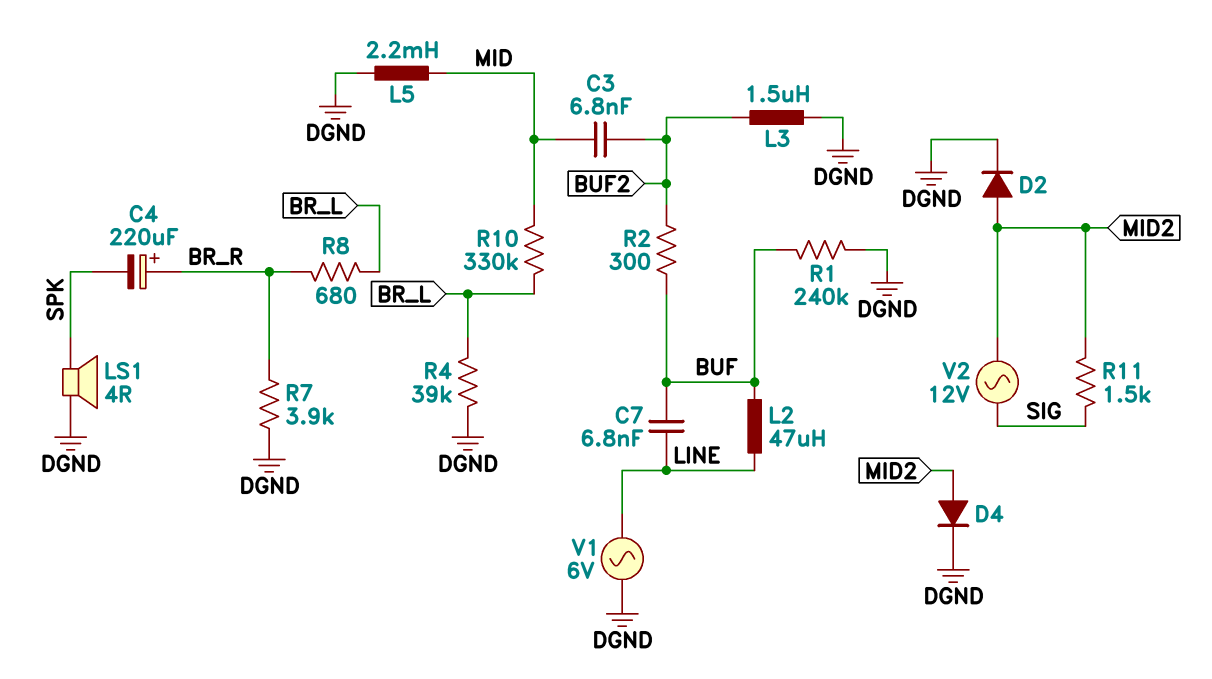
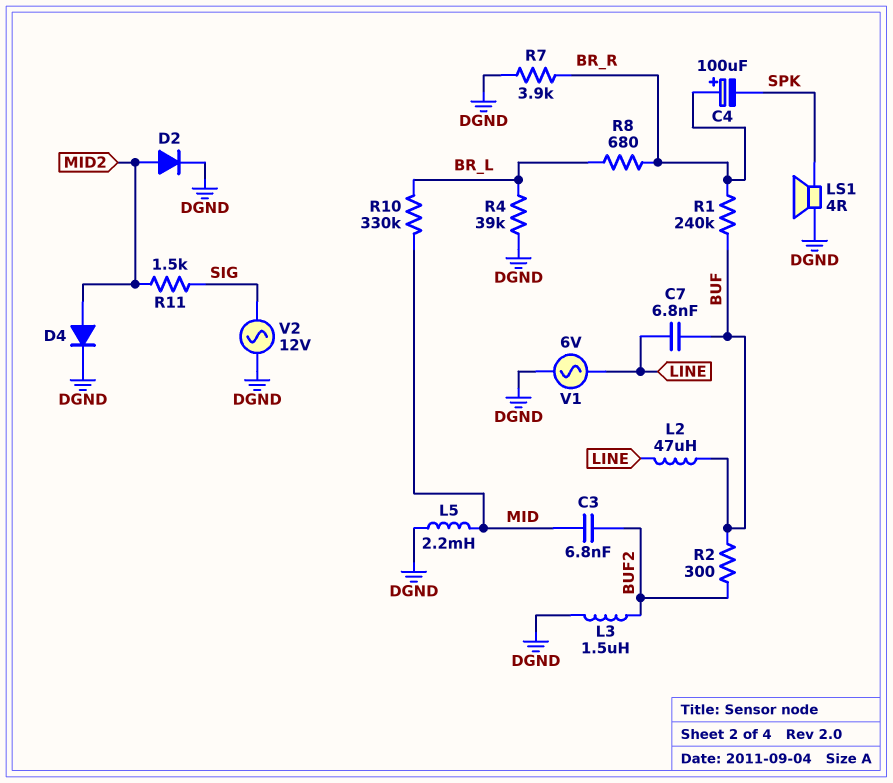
C4: 220uF (plus BR_R, minus SPK) -> 100uF (plus BR_R, minus SPK)
R1: 240k (BUF, DGND) -> 240k (BR_R, BUF)
V2: AC 12V (MID2, SIG) -> AC 12V (DGND, SIG)

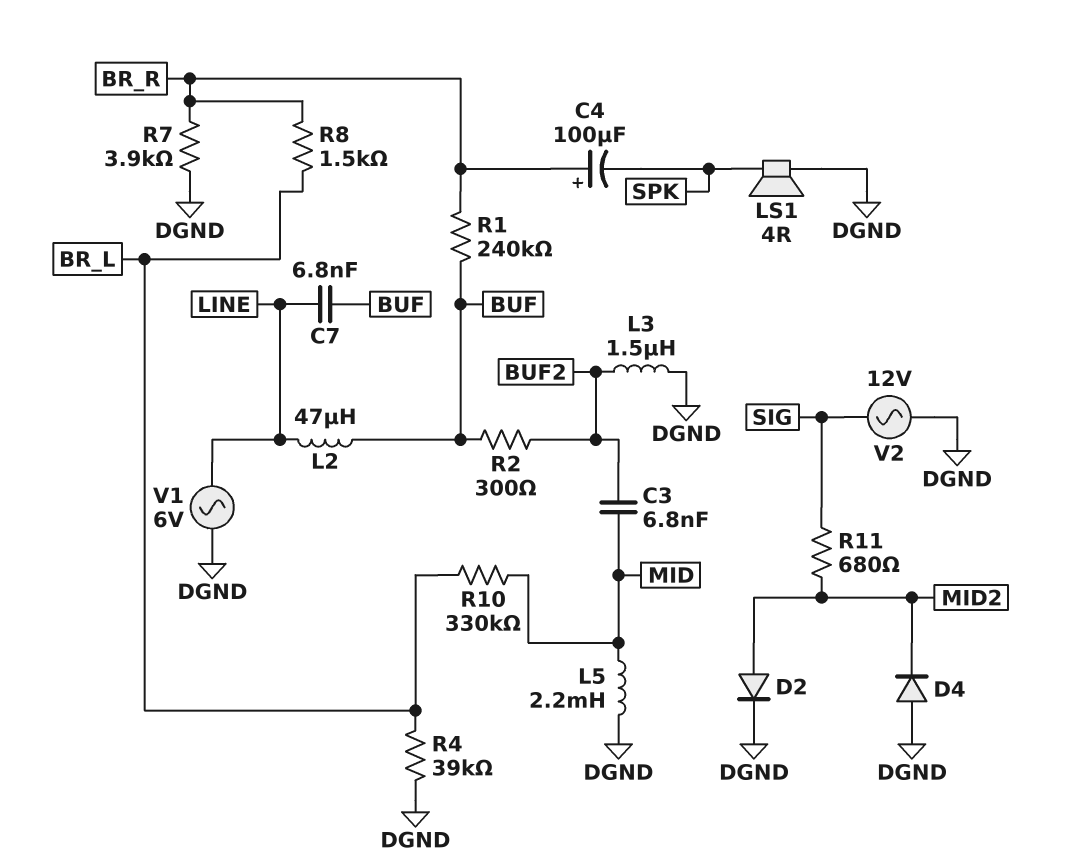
D4: diode (A MID2, K DGND) -> diode (A DGND, K MID2)
R8: 680 (BR_L, BR_R) -> 1.5k (BR_L, BR_R)
R11: 1.5k (MID2, SIG) -> 680 (MID2, SIG)

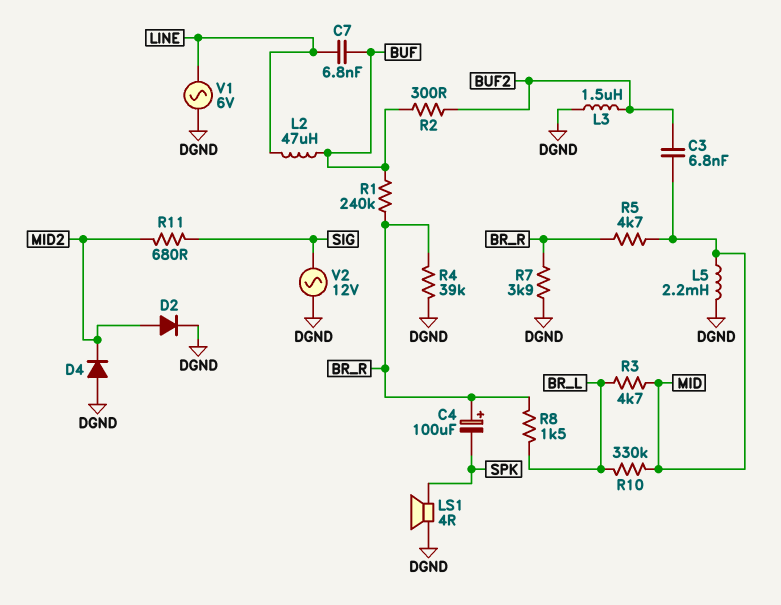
R3: none -> 4.7k (BR_L, MID)
R4: 39k (BR_L, DGND) -> 39k (BR_R, DGND)
R5: none -> 4.7k (BR_R, MID)

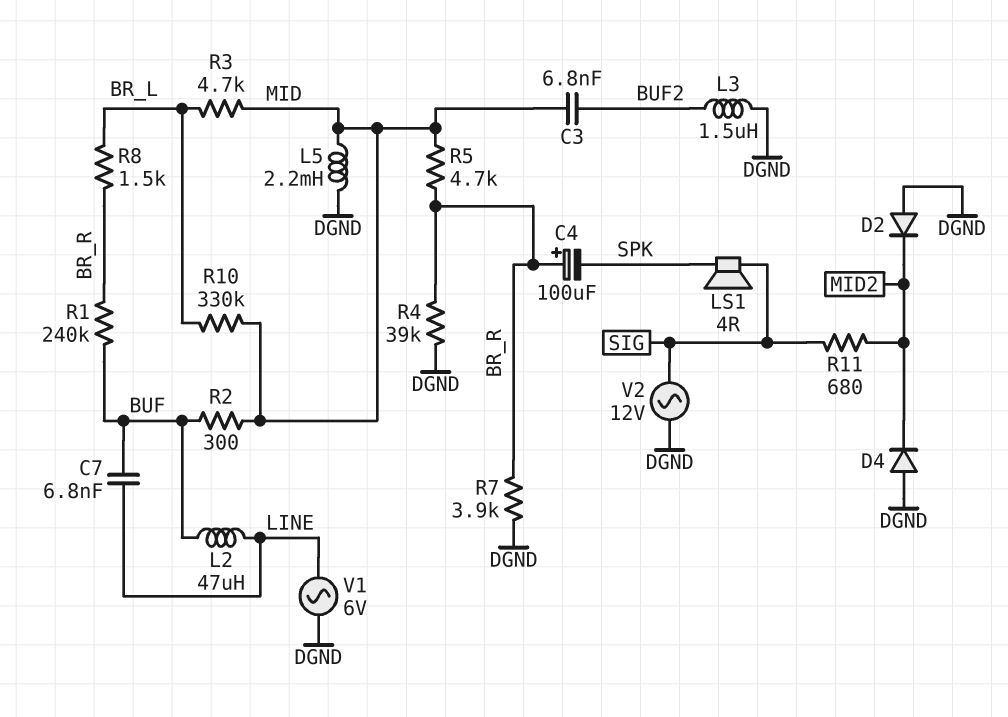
D2: diode (A MID2, K DGND) -> diode (A DGND, K MID2)
LS1: speaker 4R (DGND, SPK) -> speaker 4R (SIG, SPK)
R2: 300 (BUF, BUF2) -> 300 (BUF, MID)

